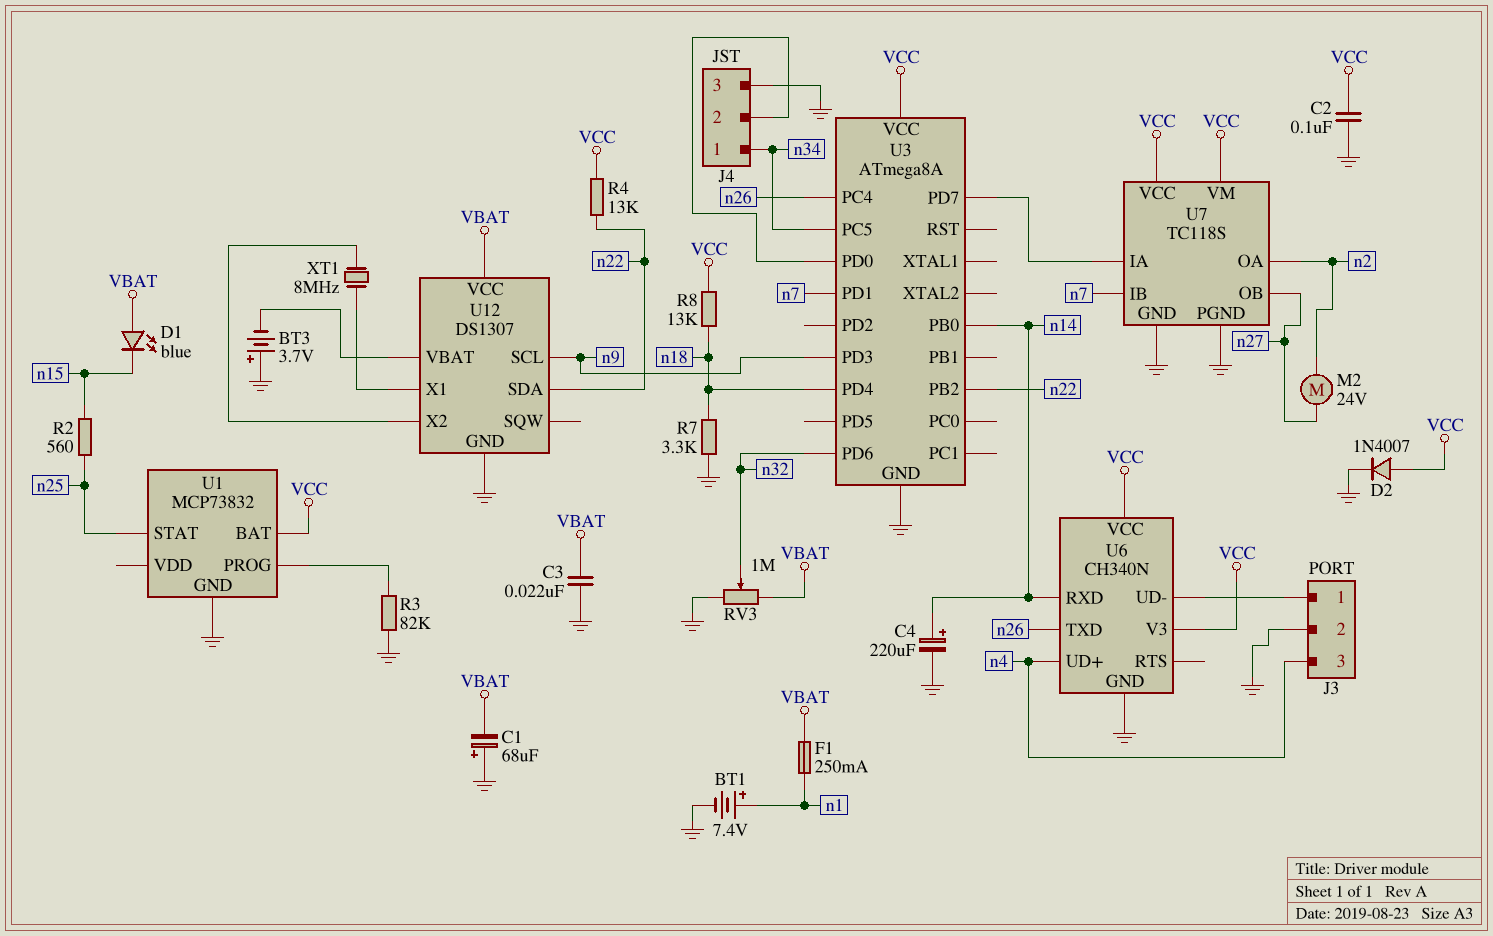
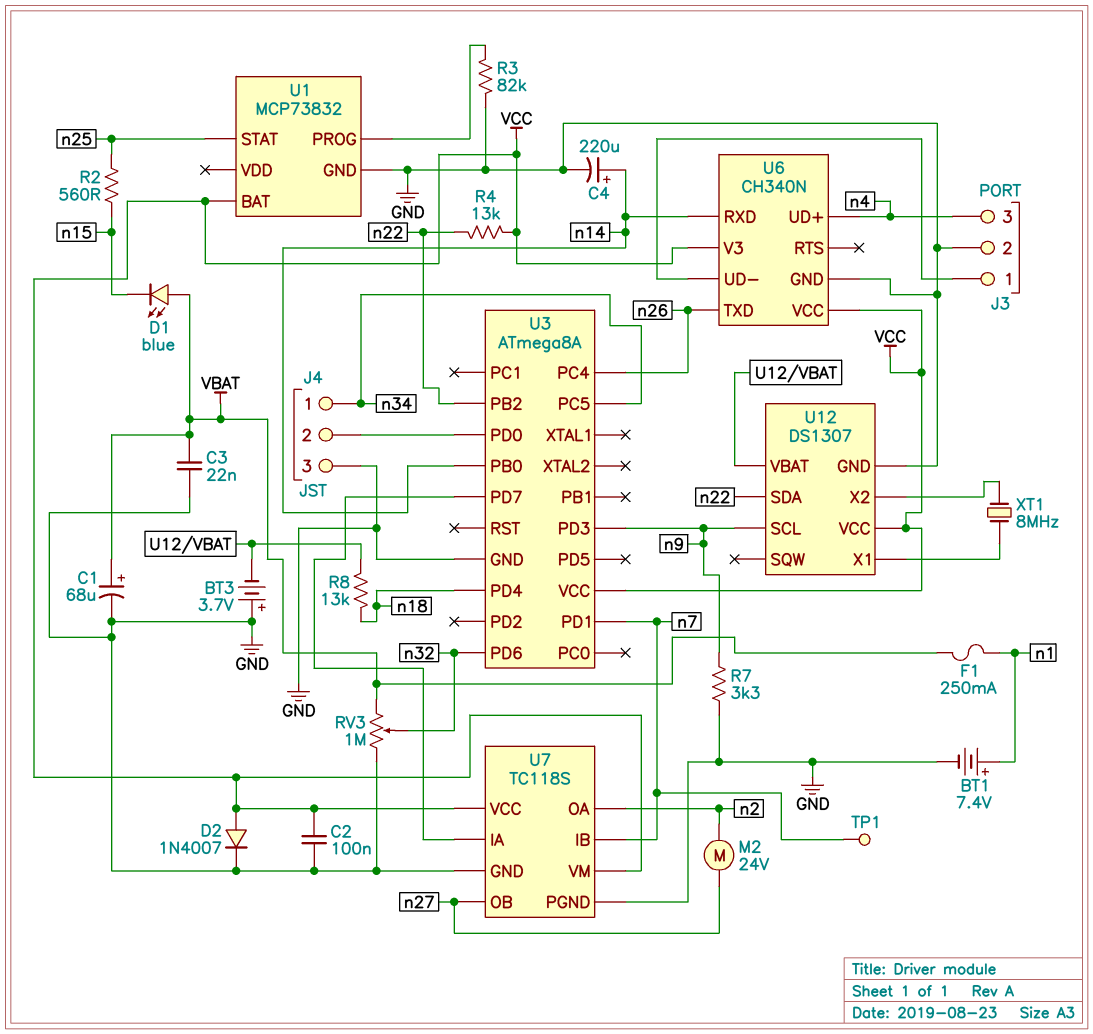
C1: 68uF (plus GND, minus VBAT) -> 68uF (plus VBAT, minus GND)
R7: 3.3k (GND, n18) -> 3.3k (GND, n9)
R8: 13k (VCC, n18) -> 13k (U12/VBAT, n18)
TP1: none -> test point (n7)
U12 pin VCC: VBAT -> VCC

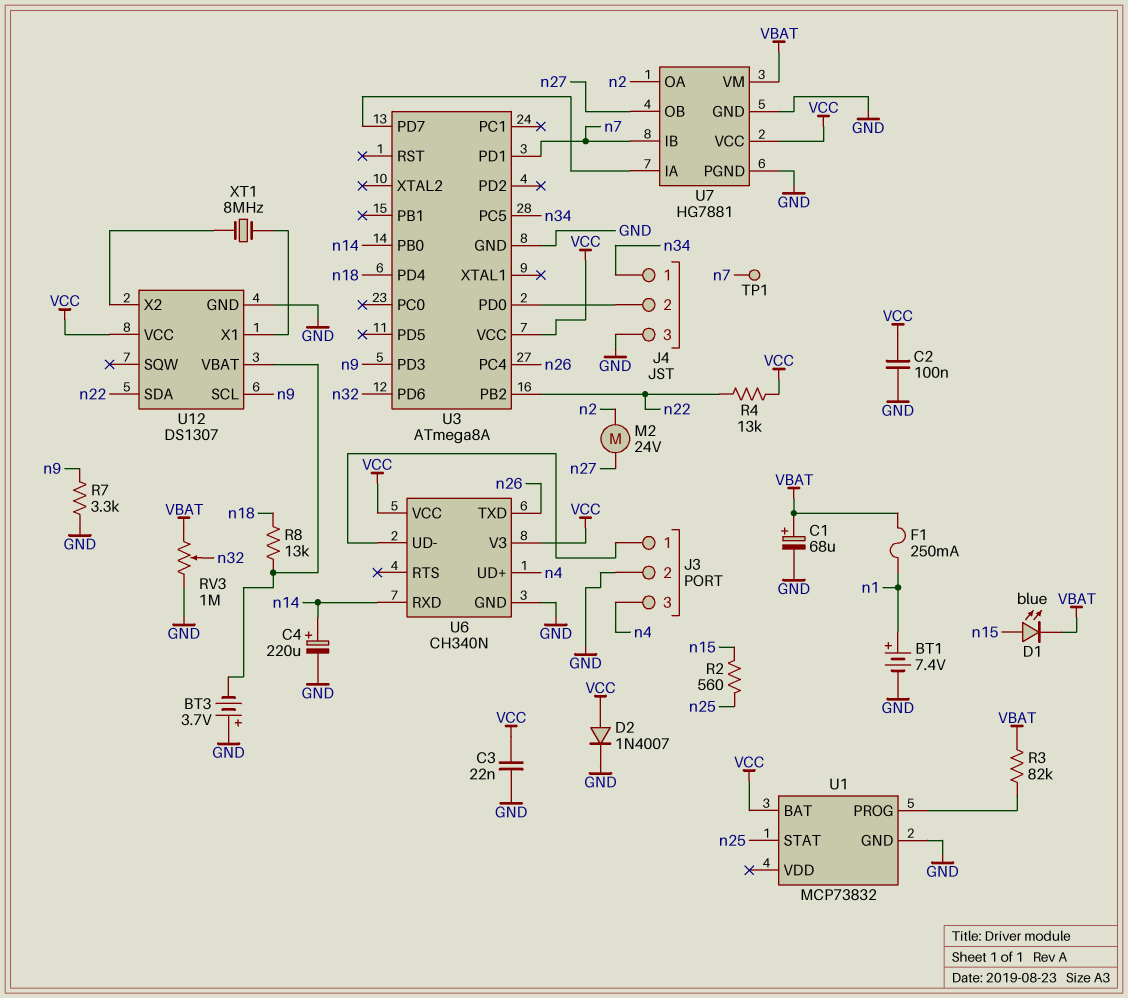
C3: 22nF (GND, VBAT) -> 22nF (GND, VCC)
D1: LED blue (A VBAT, K n15) -> LED blue (A n15, K VBAT)
R3: 82k (GND, U1/PROG) -> 82k (U1/PROG, VBAT)
U7: TC118S -> HG7881
U7 pin VM: VCC -> VBAT

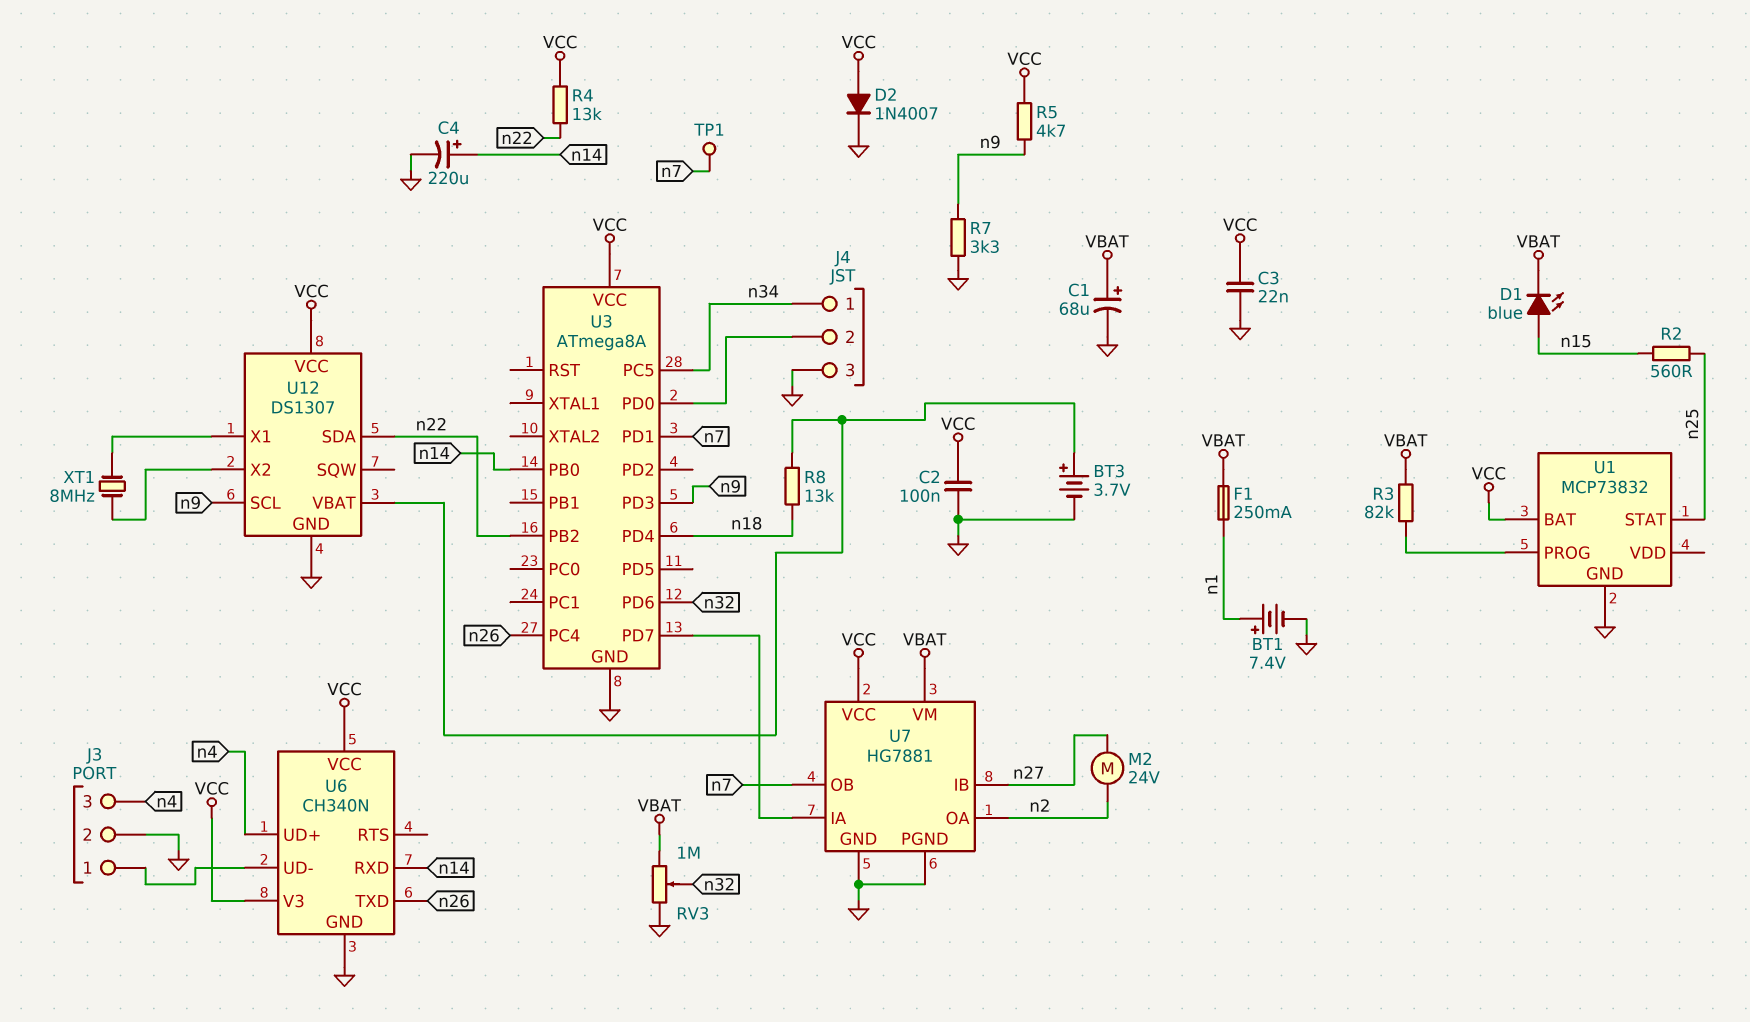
BT3: 3.7V (plus GND, minus U12/VBAT) -> 3.7V (plus U12/VBAT, minus GND)
R5: none -> 4.7k (VCC, n9)
U7 pin IB: n7 -> n27
U7 pin OB: n27 -> n7

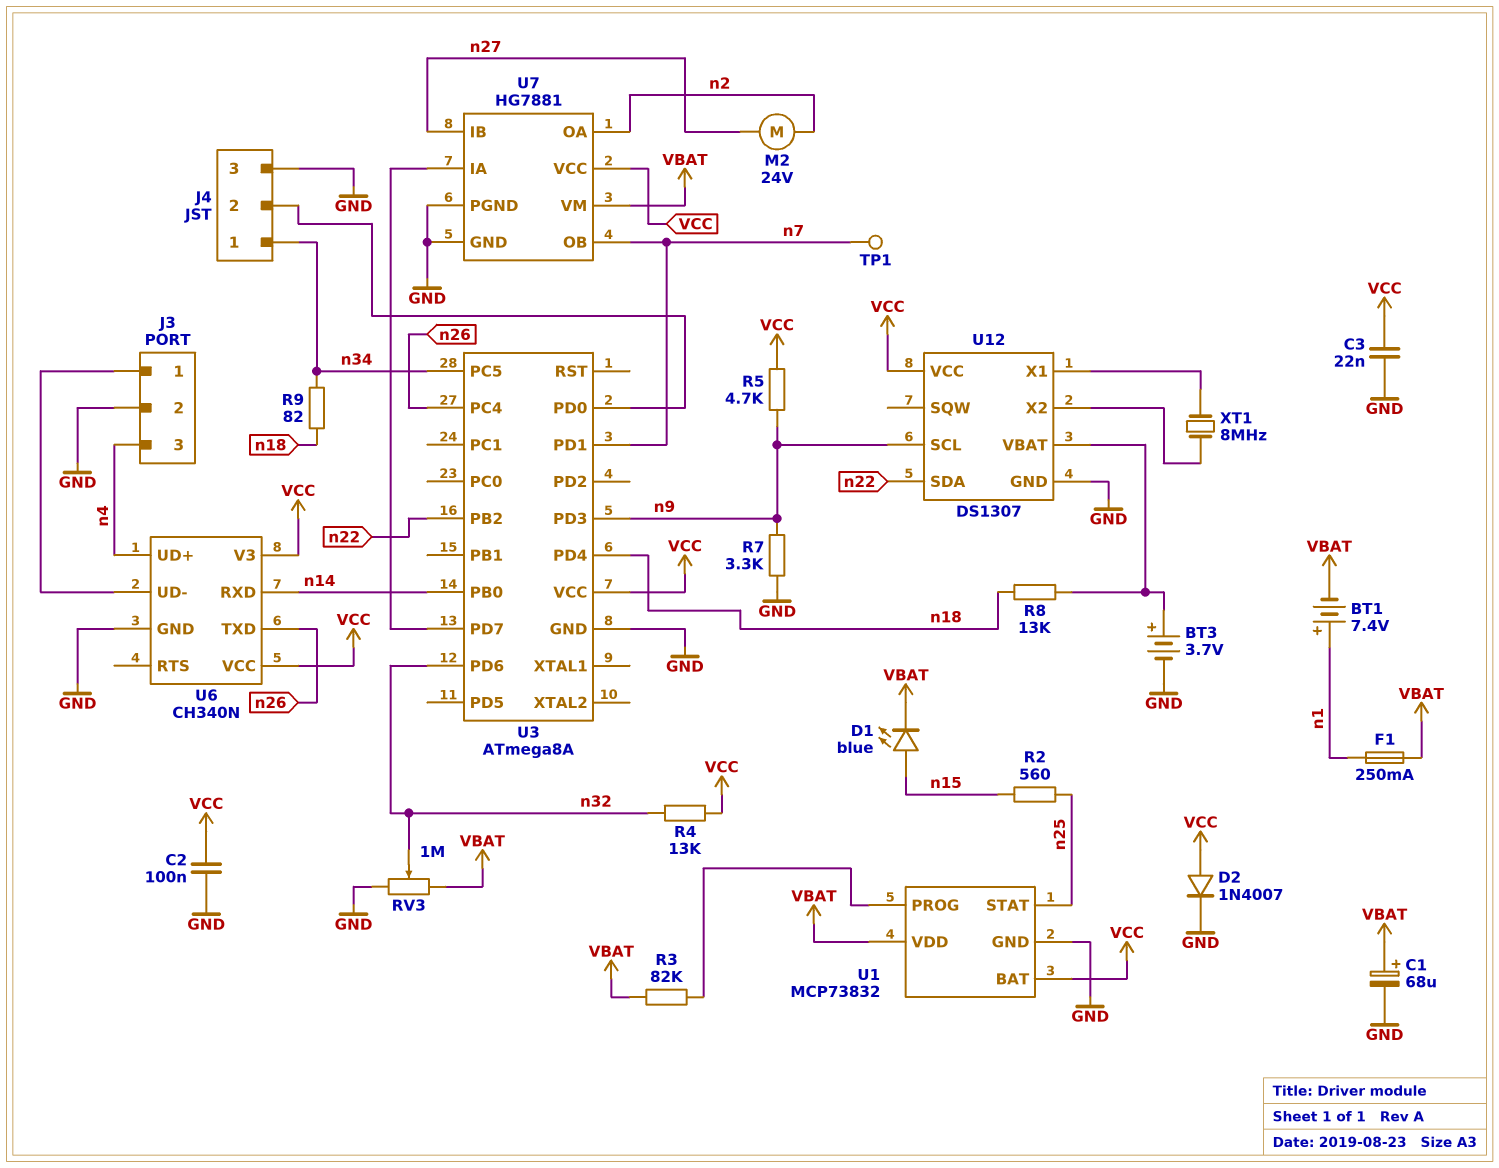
BT1: 7.4V (plus n1, minus GND) -> 7.4V (plus n1, minus VBAT)
C4: 220uF (plus n14, minus GND) -> none
R4: 13k (VCC, n22) -> 13k (VCC, n32)
R9: none -> 82 (n18, n34)
U1 pin VDD: none -> VBAT

